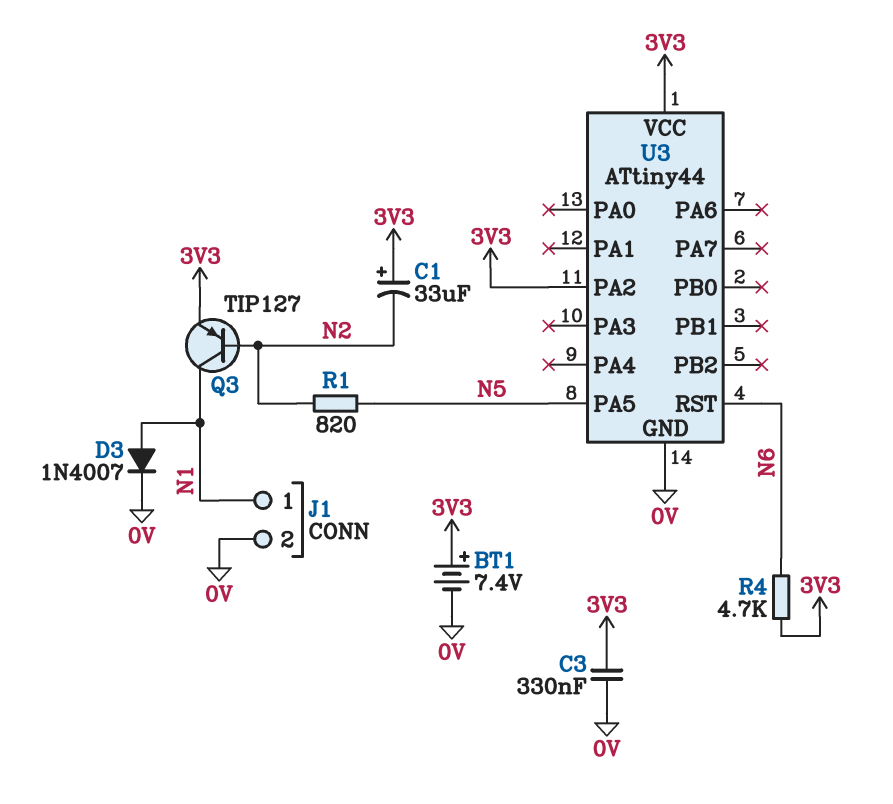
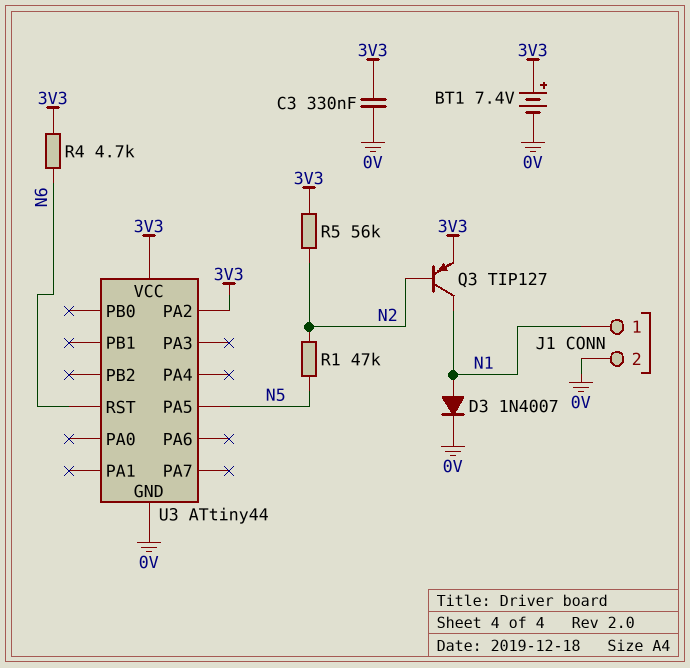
C1: 33uF (plus 3V3, minus N2) -> none
R1: 820 (N2, N5) -> 47k (N2, N5)
R5: none -> 56k (3V3, N2)

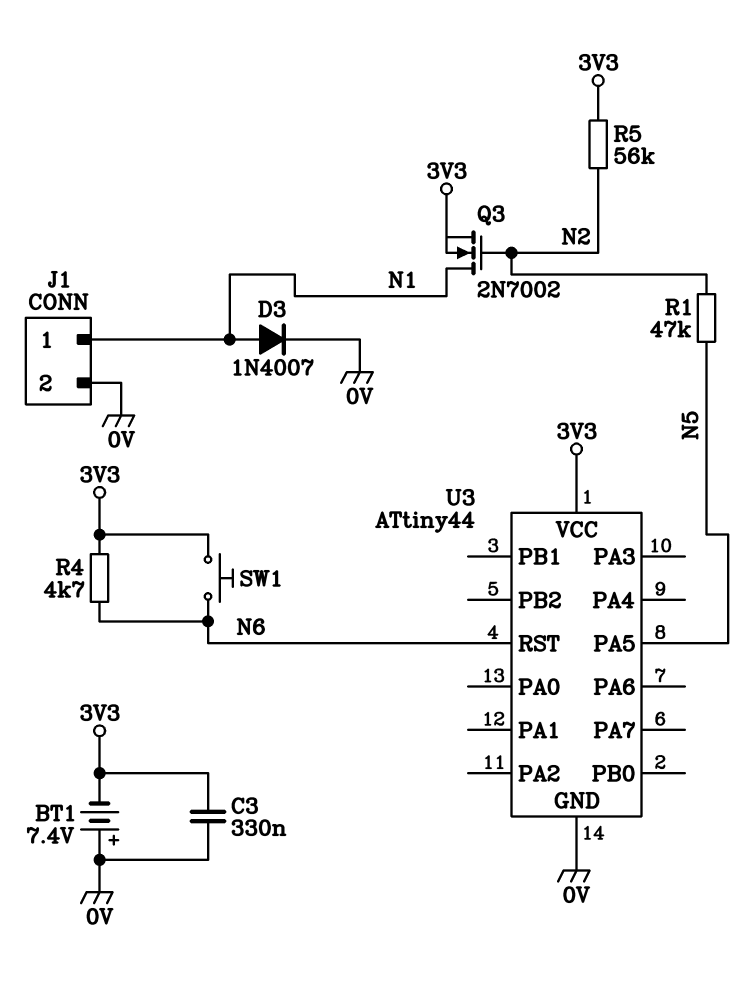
BT1: 7.4V (plus 3V3, minus 0V) -> 7.4V (plus 0V, minus 3V3)
Q3: PNP TIP127 (B N2, C N1, E 3V3) -> NMOS 2N7002 (G N2, D N1, S 3V3)
SW1: none -> button (3V3, N6)
U3 pin PA2: 3V3 -> none

